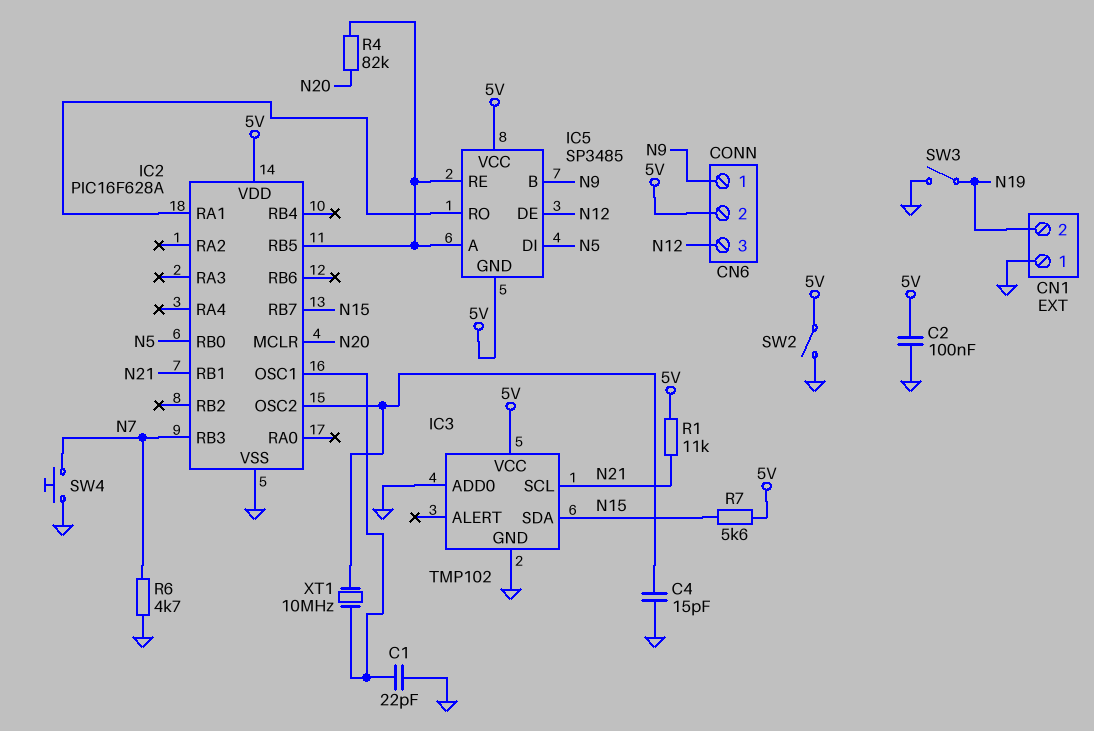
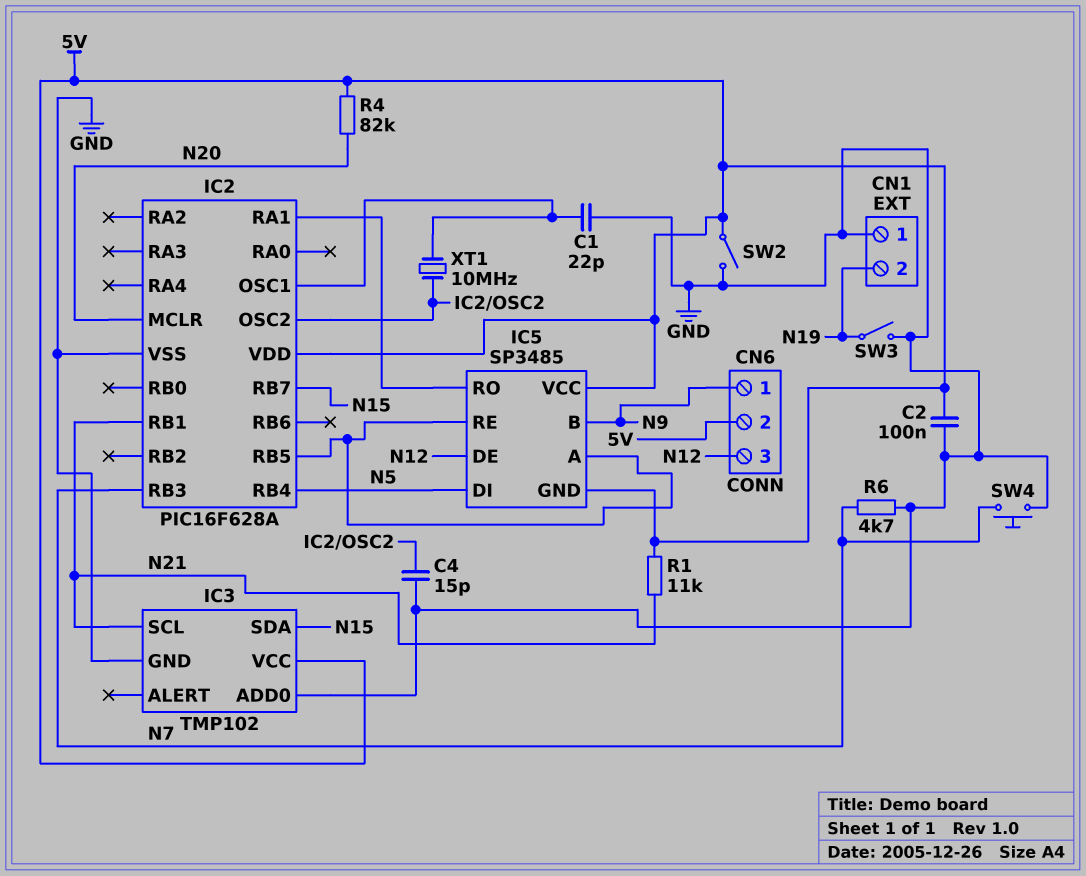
IC2 pin RB0: N5 -> none
IC2 pin RB4: none -> N5
R4: 82k (IC2/RB5, N20) -> 82k (5V, N20)
R7: 5.6k (5V, N15) -> none

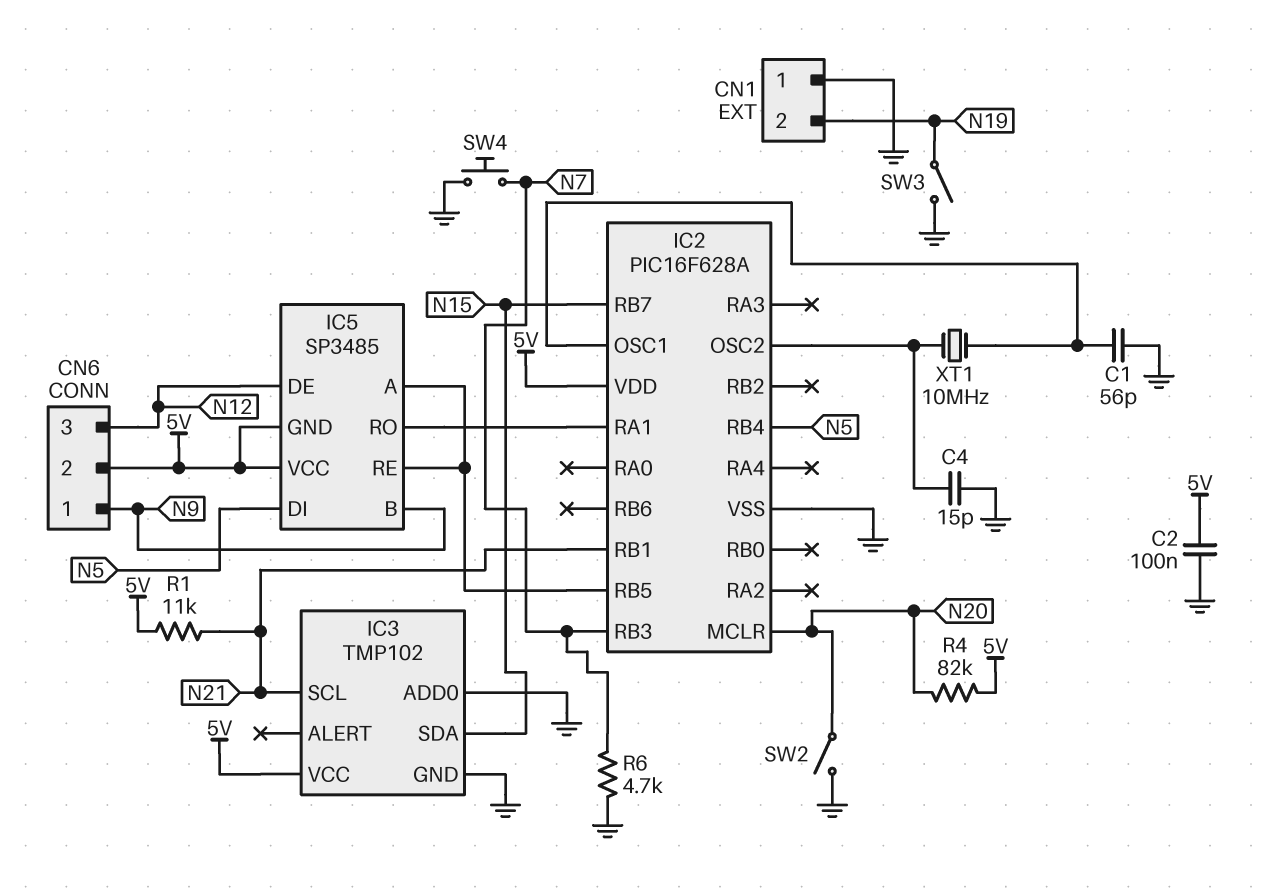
C1: 22pF (GND, IC2/OSC1) -> 56pF (GND, IC2/OSC1)
SW2: switch (5V, GND) -> switch (GND, N20)

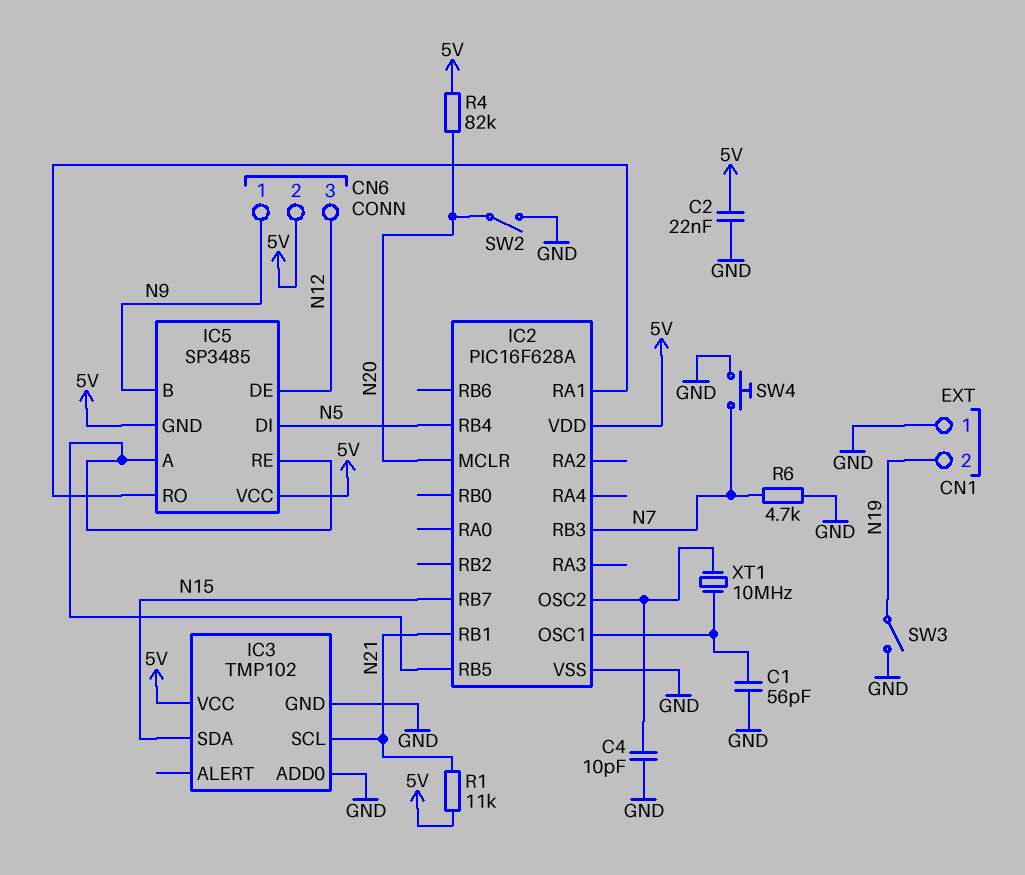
C2: 100nF (5V, GND) -> 22nF (5V, GND)
C4: 15pF (GND, IC2/OSC2) -> 10pF (GND, IC2/OSC2)

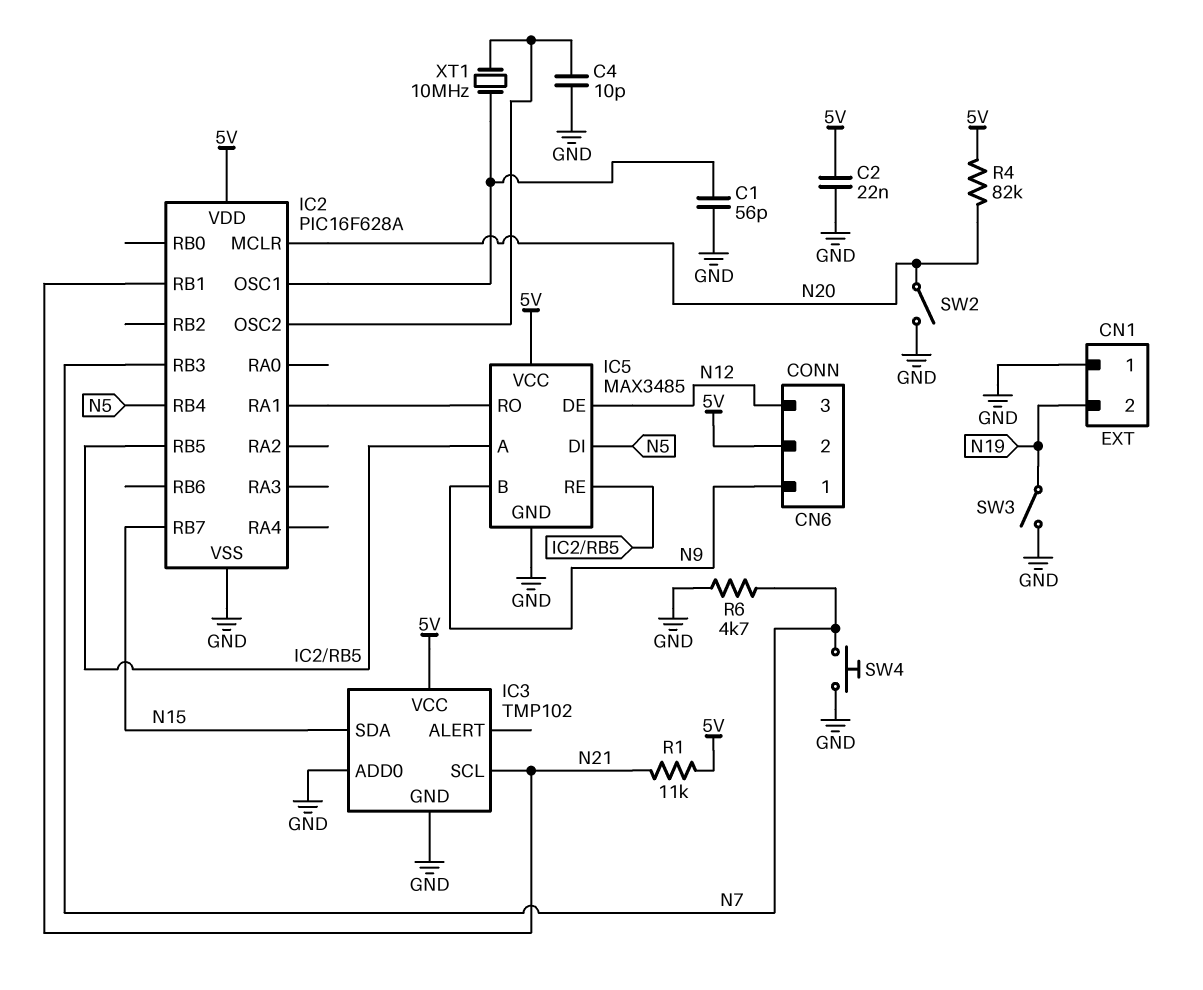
IC5: SP3485 -> MAX3485
IC5 pin GND: 5V -> GND

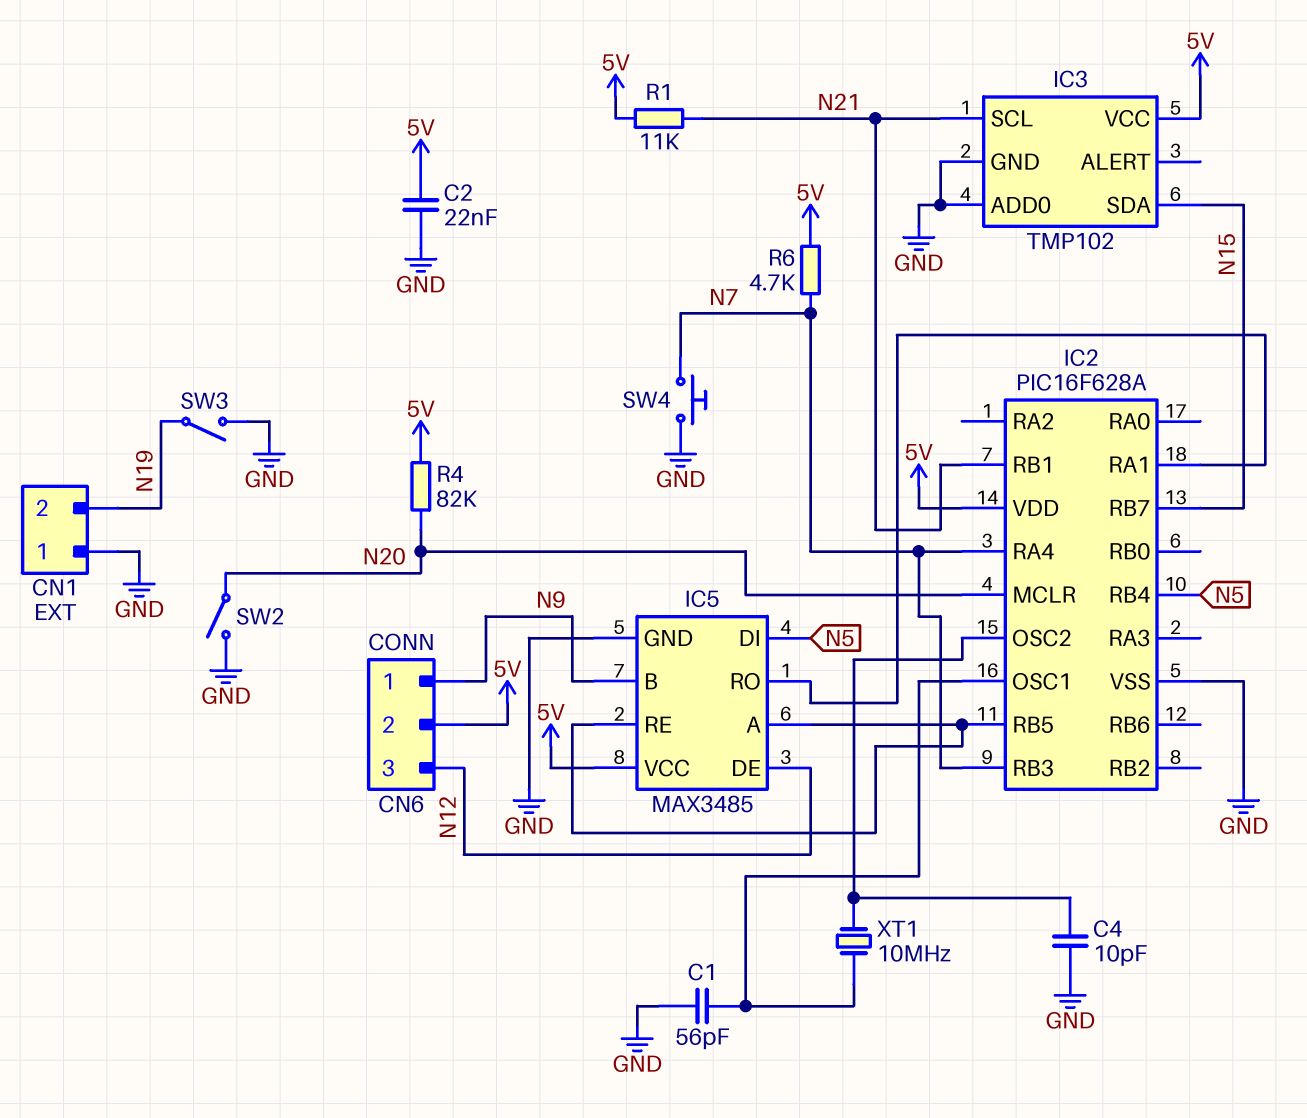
IC2 pin RA4: none -> N7
R6: 4.7k (GND, N7) -> 4.7k (5V, N7)

